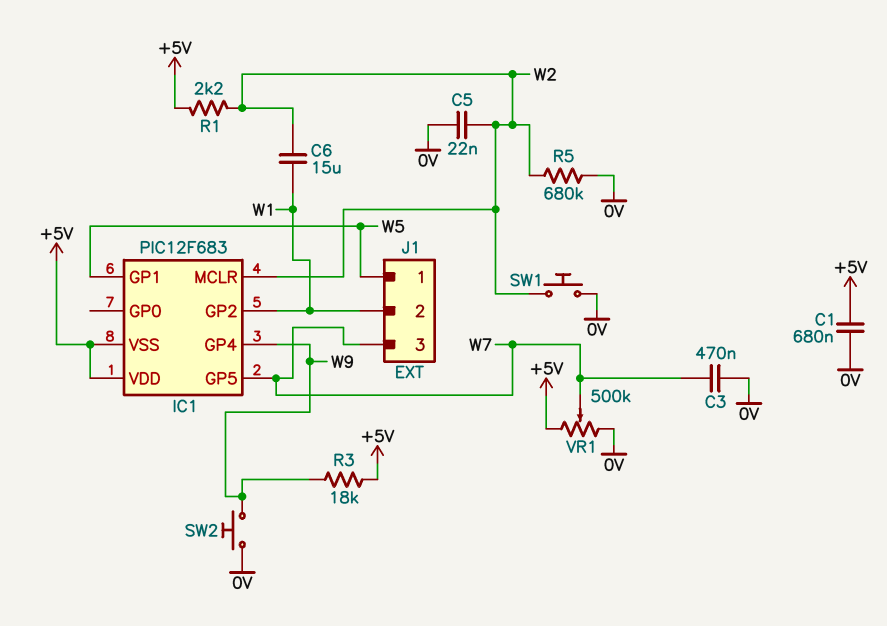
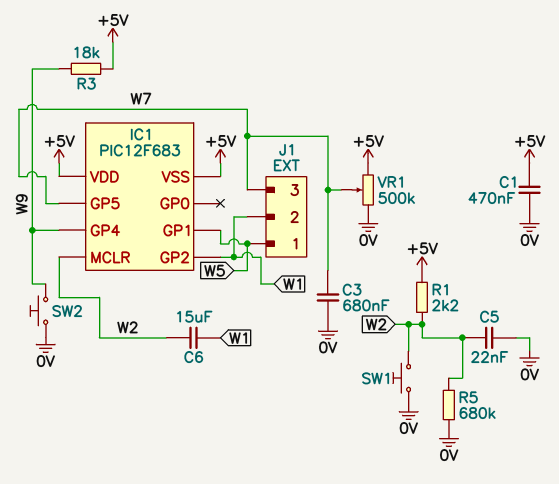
C1: 680nF (+5V, 0V) -> 470nF (+5V, 0V)
C3: 470nF (0V, W7) -> 680nF (0V, W7)

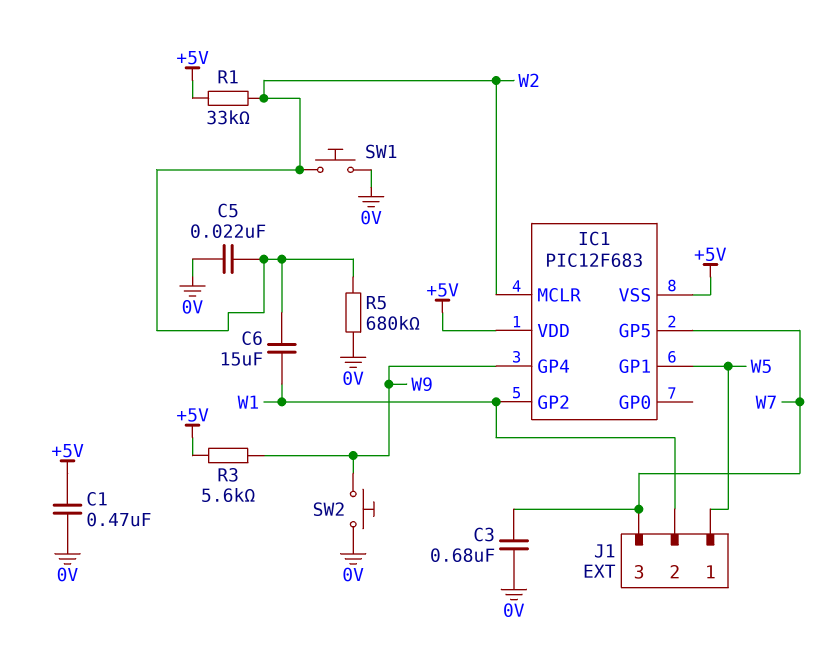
R1: 2.2k (+5V, W2) -> 33k (+5V, W2)
R3: 18k (+5V, W9) -> 5.6k (+5V, W9)
VR1: 500k (+5V, 0V, wiper W7) -> none

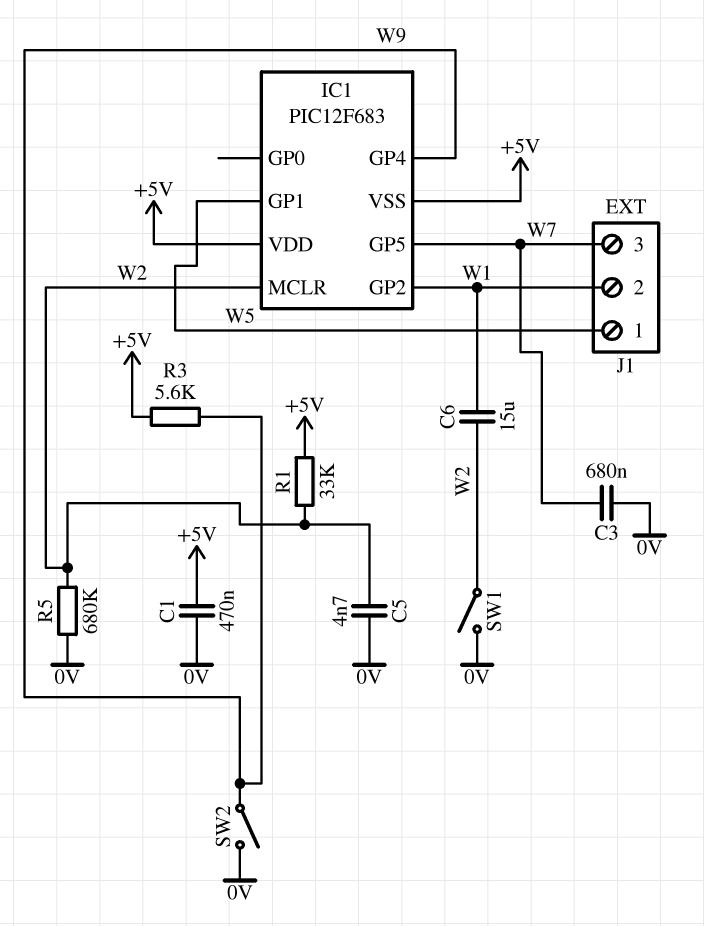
C5: 22nF (0V, W2) -> 4.7nF (0V, W2)
SW1: button (0V, W2) -> switch (0V, W2)
SW2: button (0V, W9) -> switch (0V, W9)

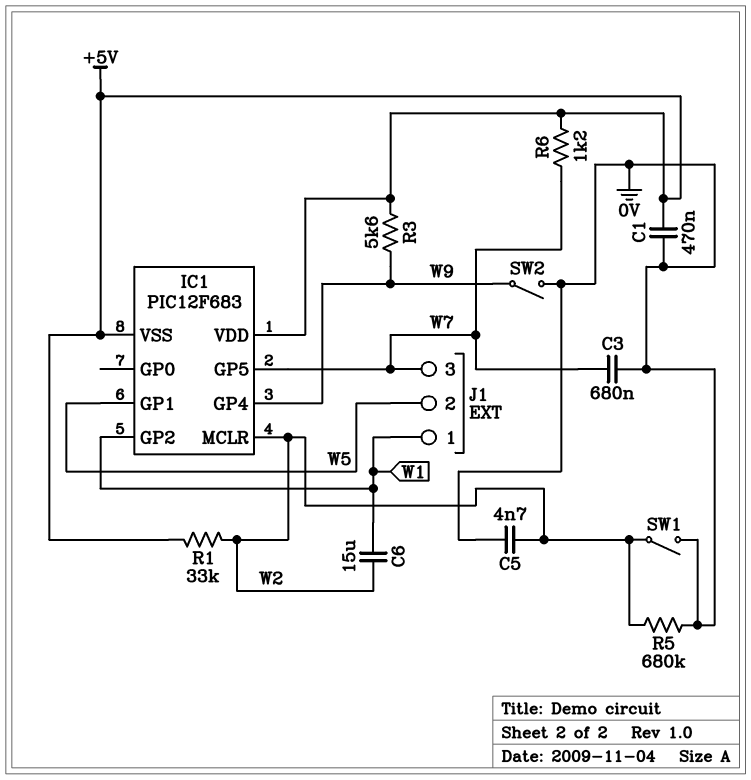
J1 pin 1: W5 -> W1
J1 pin 2: W1 -> W5
R6: none -> 1.2k (+5V, W7)

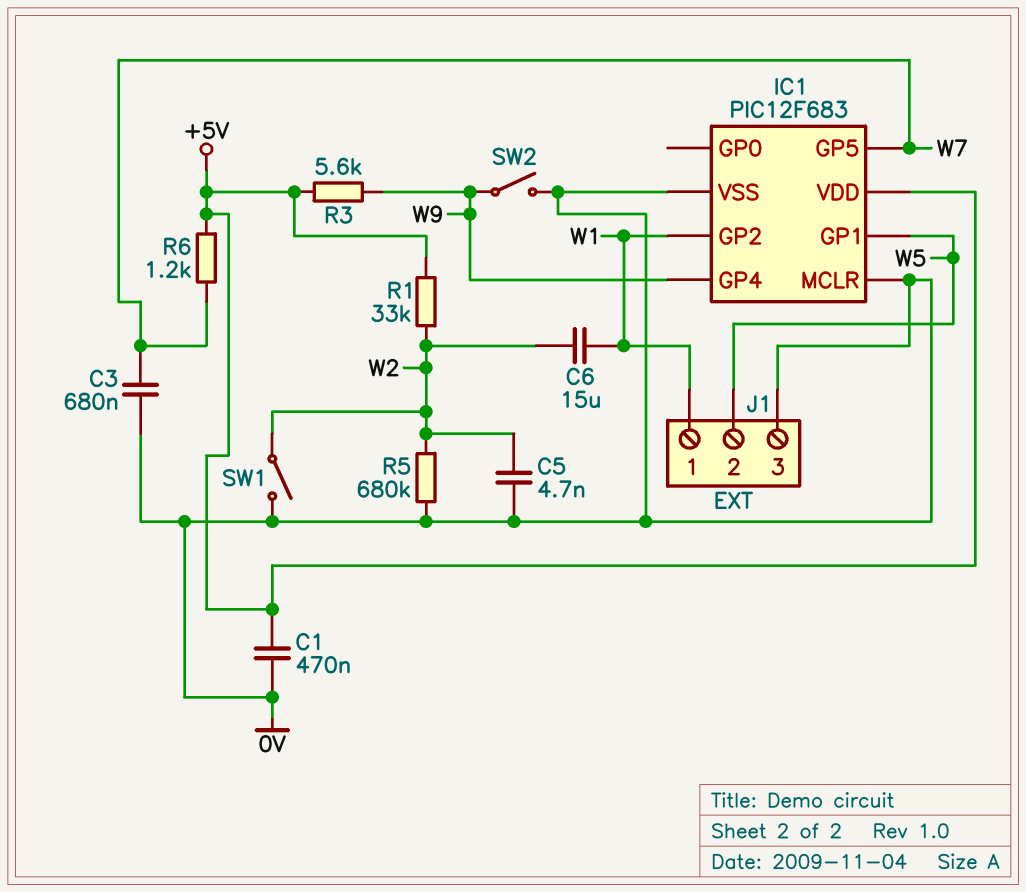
IC1 pin MCLR: W2 -> 0V
IC1 pin VSS: +5V -> 0V
J1 pin 3: W7 -> 0V

